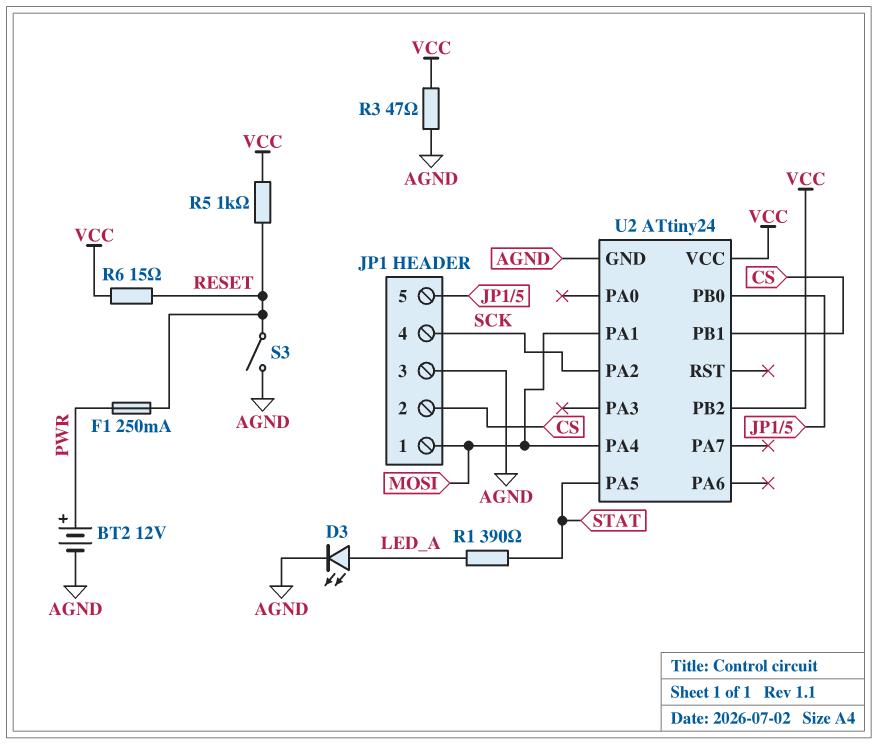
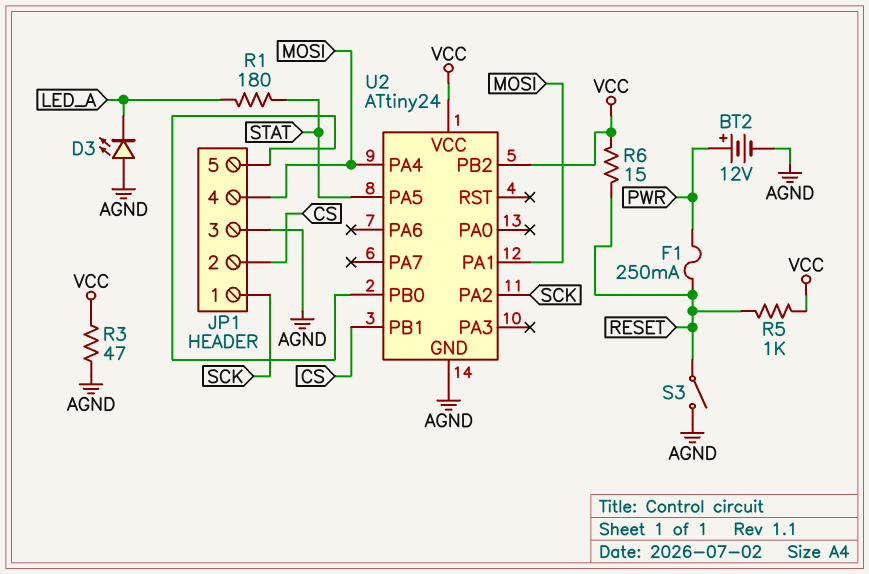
D3: LED (A LED_A, K AGND) -> LED (A AGND, K LED_A)
JP1 pin 1: MOSI -> SCK
JP1 pin 4: SCK -> MOSI
R1: 390 (LED_A, STAT) -> 180 (LED_A, STAT)

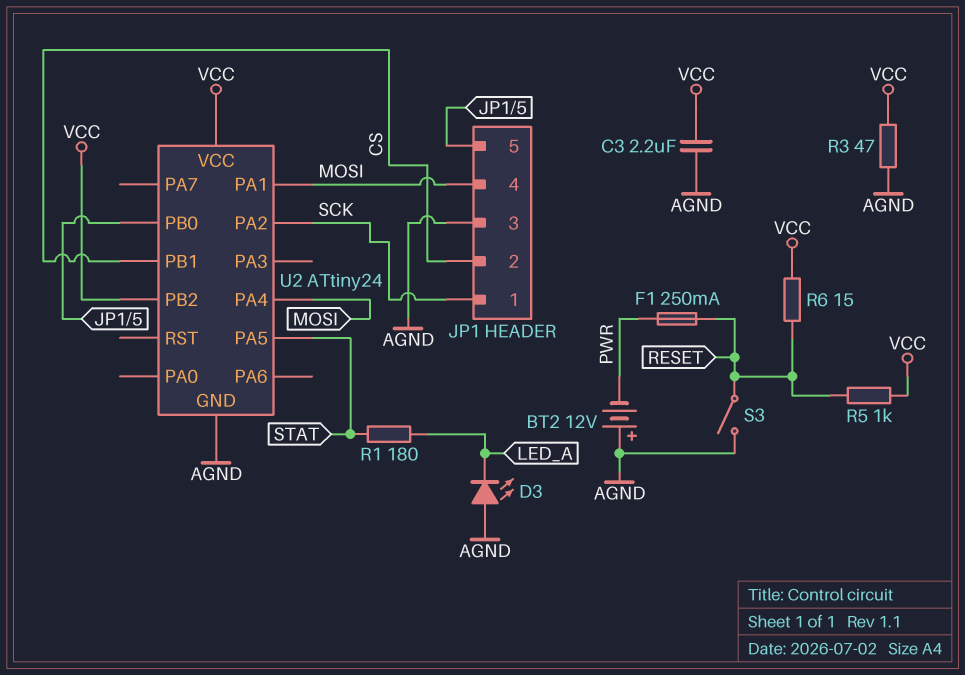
BT2: 12V (plus PWR, minus AGND) -> 12V (plus AGND, minus PWR)
C3: none -> 2.2uF (AGND, VCC)

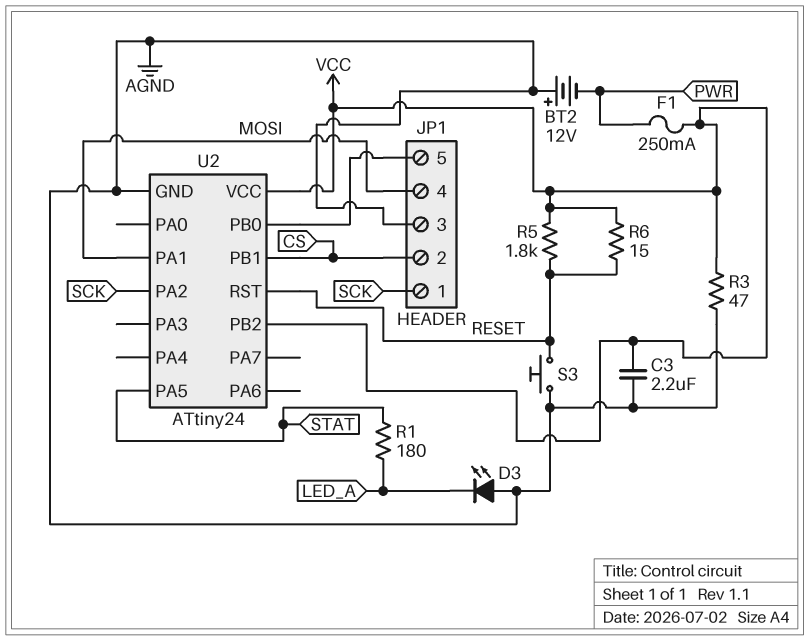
F1: 250mA (PWR, RESET) -> 250mA (PWR, VCC)
R5: 1k (RESET, VCC) -> 1.8k (RESET, VCC)
S3: switch (AGND, RESET) -> button (AGND, RESET)
U2 pin PA4: MOSI -> none
U2 pin RST: none -> RESET

